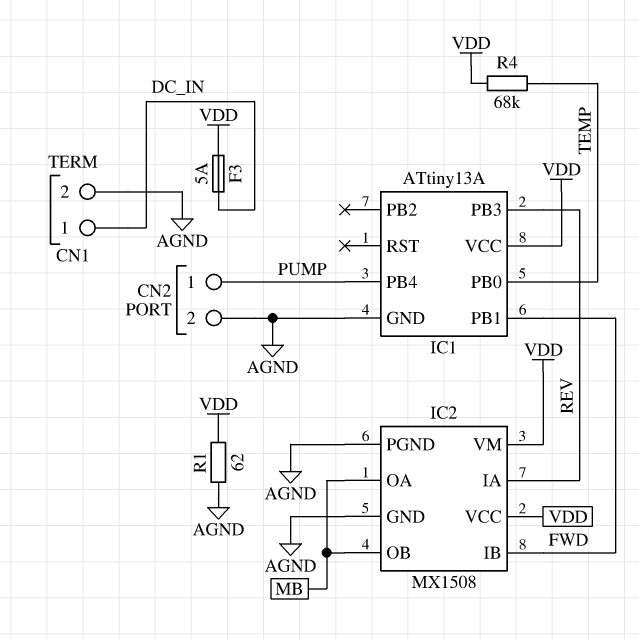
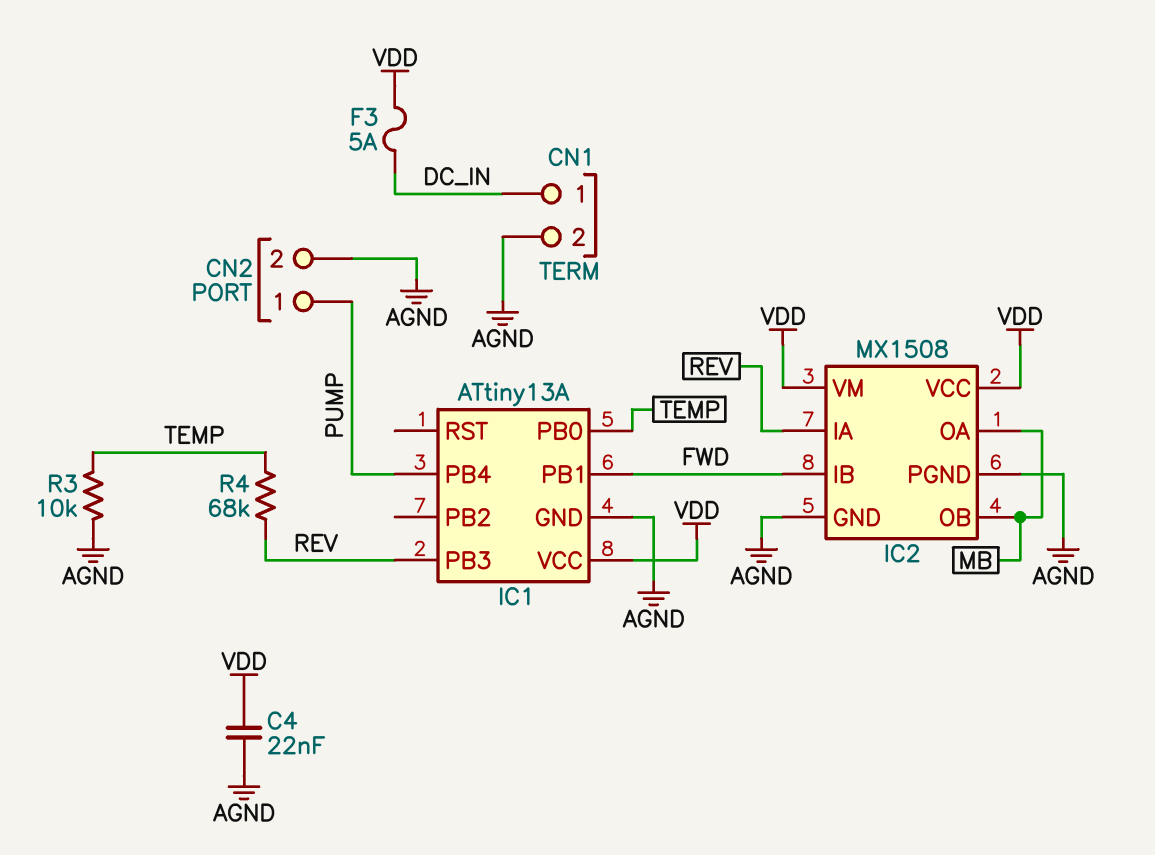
C4: none -> 22nF (AGND, VDD)
R1: 62 (AGND, VDD) -> none
R3: none -> 10k (AGND, TEMP)
R4: 68k (TEMP, VDD) -> 68k (REV, TEMP)

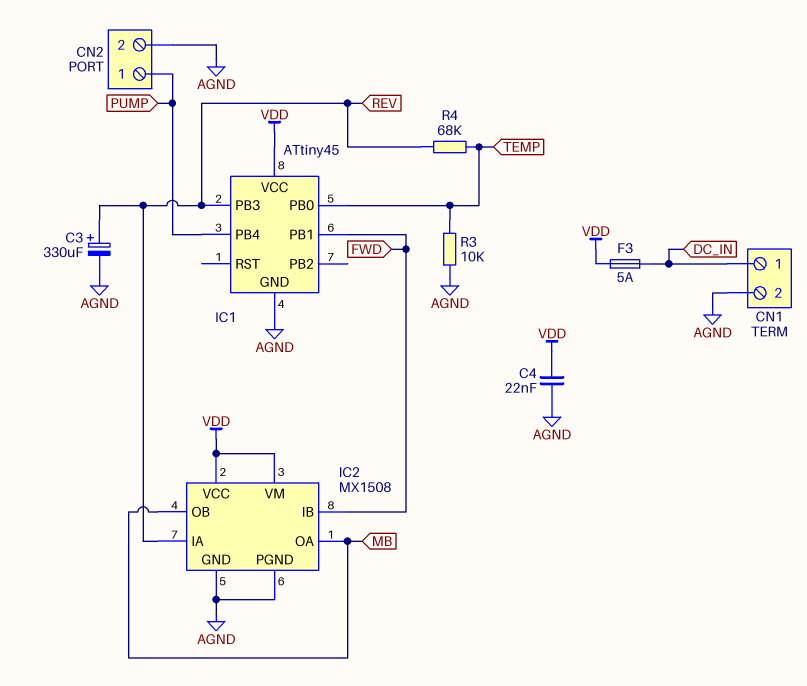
C3: none -> 330uF (plus REV, minus AGND)
IC1: ATtiny13A -> ATtiny45

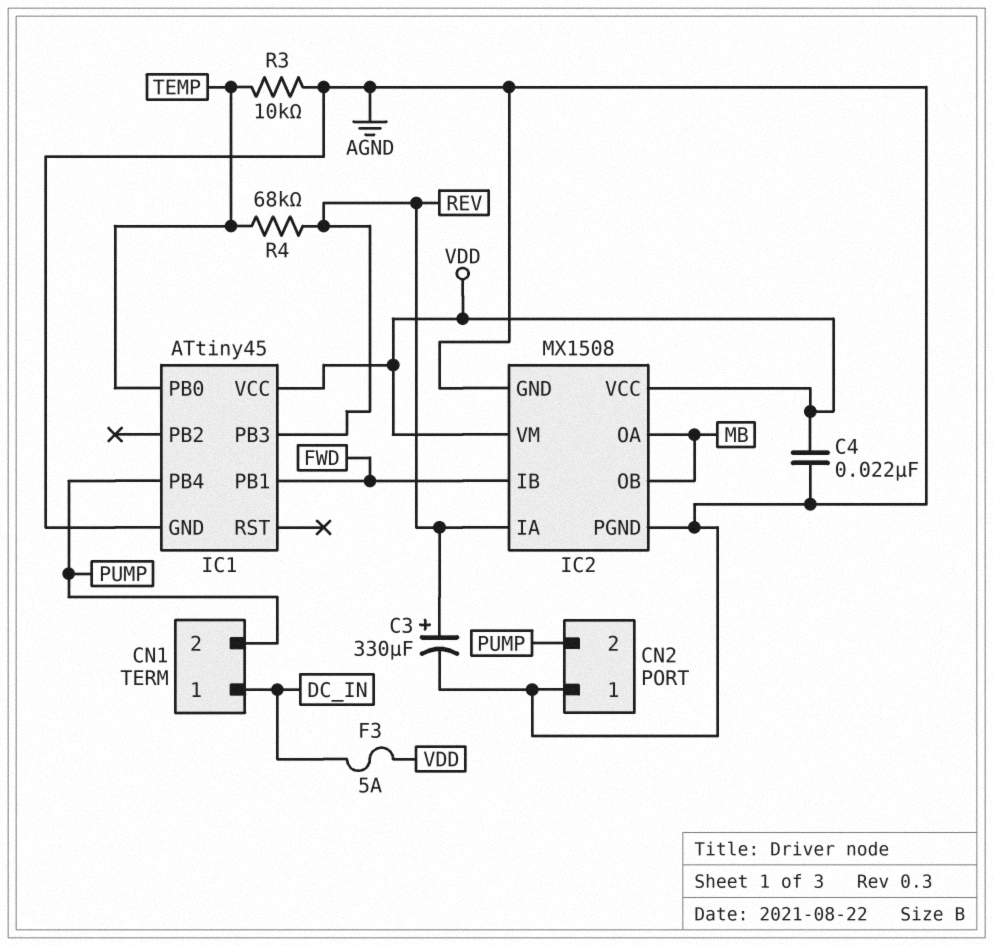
CN1 pin 2: AGND -> PUMP
CN2 pin 1: PUMP -> AGND
CN2 pin 2: AGND -> PUMP

